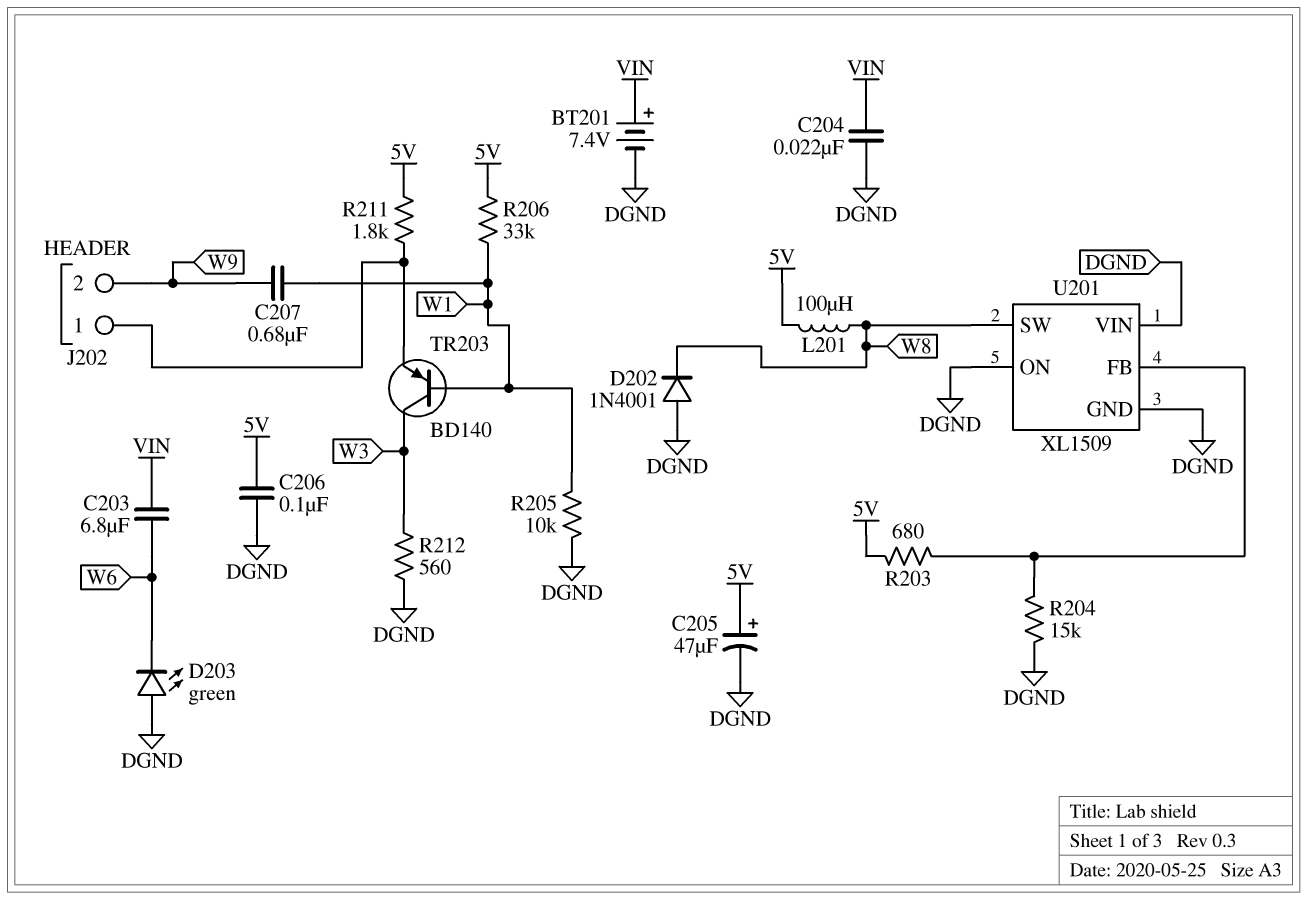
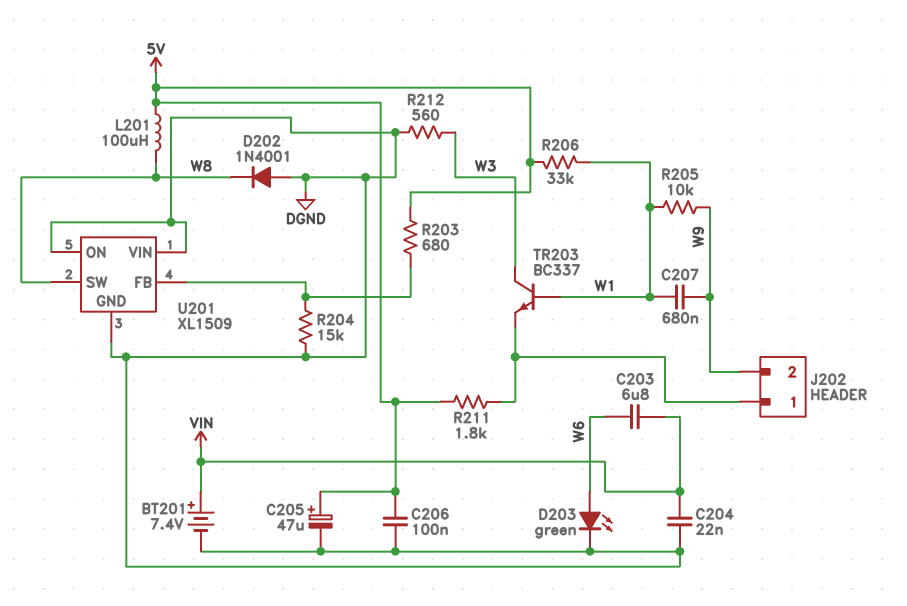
D203: LED green (A DGND, K W6) -> LED green (A W6, K DGND)
R205: 10k (DGND, W1) -> 10k (W1, W9)
TR203: PNP BD140 (B W1, C W3, E J202/1) -> NPN BC337 (B W1, C W3, E J202/1)

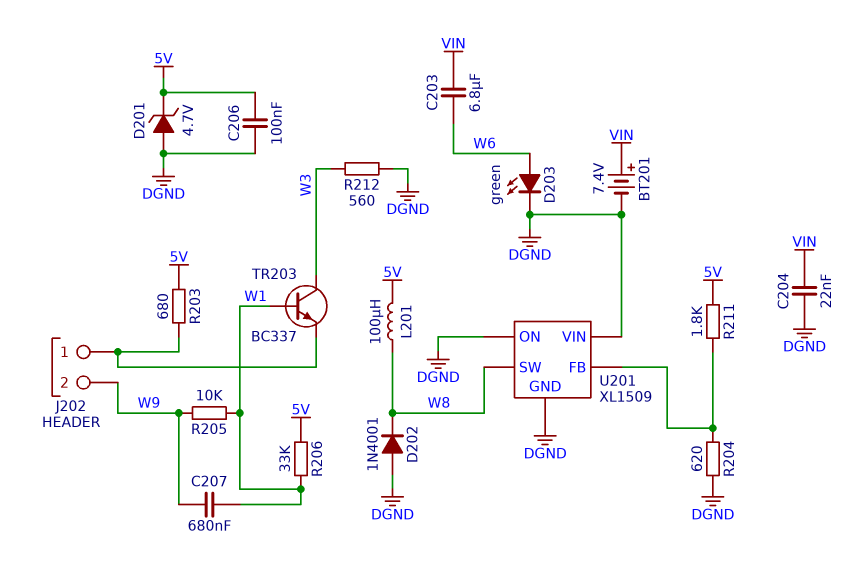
C205: 47uF (plus 5V, minus DGND) -> none
D201: none -> zener 4.7V (A DGND, K 5V)
R203: 680 (5V, U201/FB) -> 680 (5V, J202/1)
R204: 15k (DGND, U201/FB) -> 620 (DGND, U201/FB)
R211: 1.8k (5V, J202/1) -> 1.8k (5V, U201/FB)

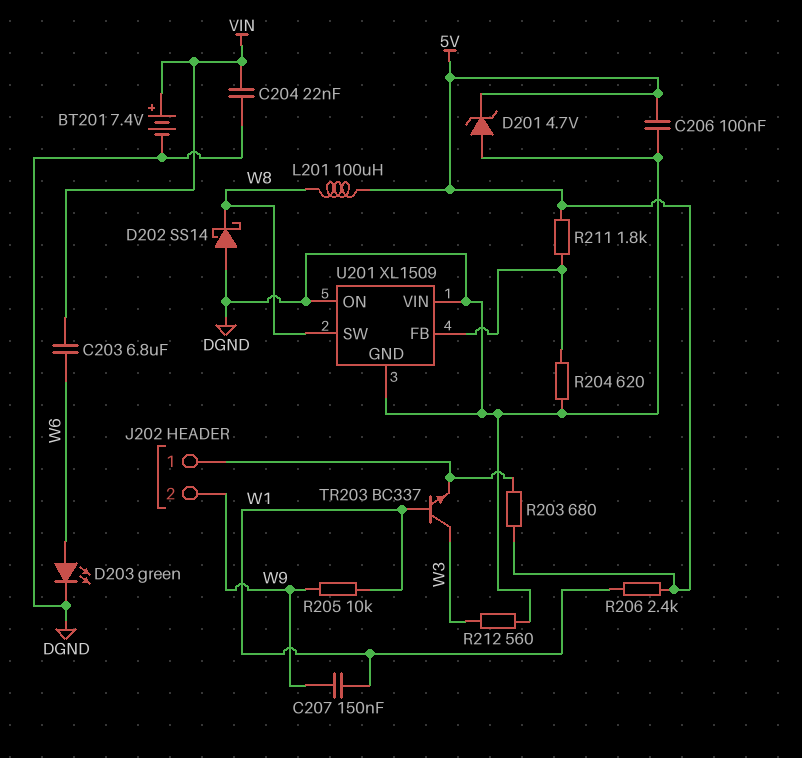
C207: 680nF (W1, W9) -> 150nF (W1, W9)
D202: diode 1N4001 (A DGND, K W8) -> schottky SS14 (A DGND, K W8)
R206: 33k (5V, W1) -> 2.4k (5V, W1)

